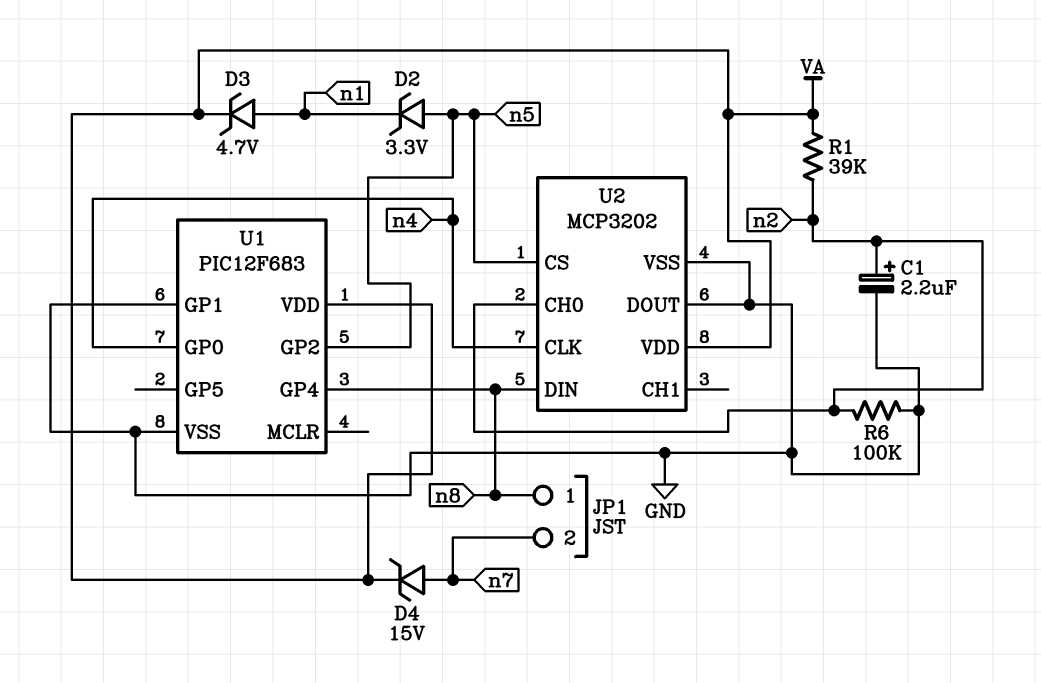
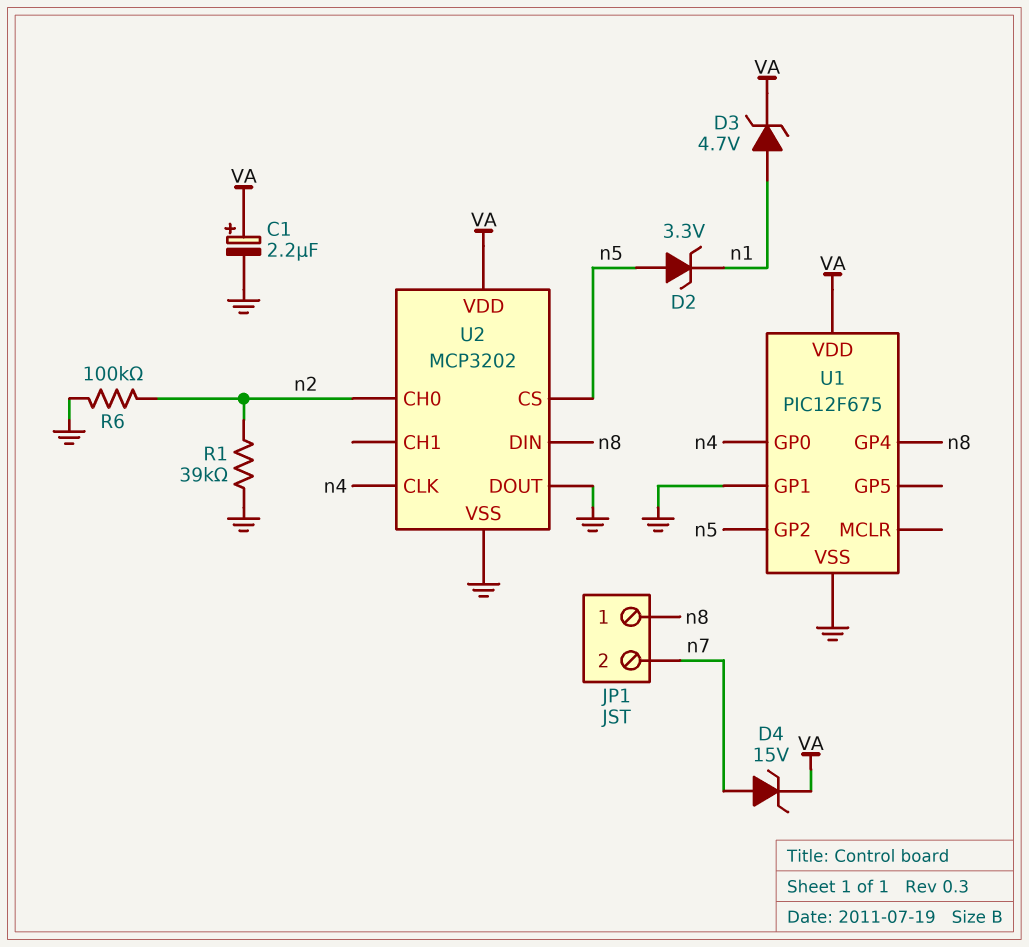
C1: 2.2uF (plus n2, minus GND) -> 2.2uF (plus VA, minus GND)
R1: 39k (VA, n2) -> 39k (GND, n2)
U1: PIC12F683 -> PIC12F675

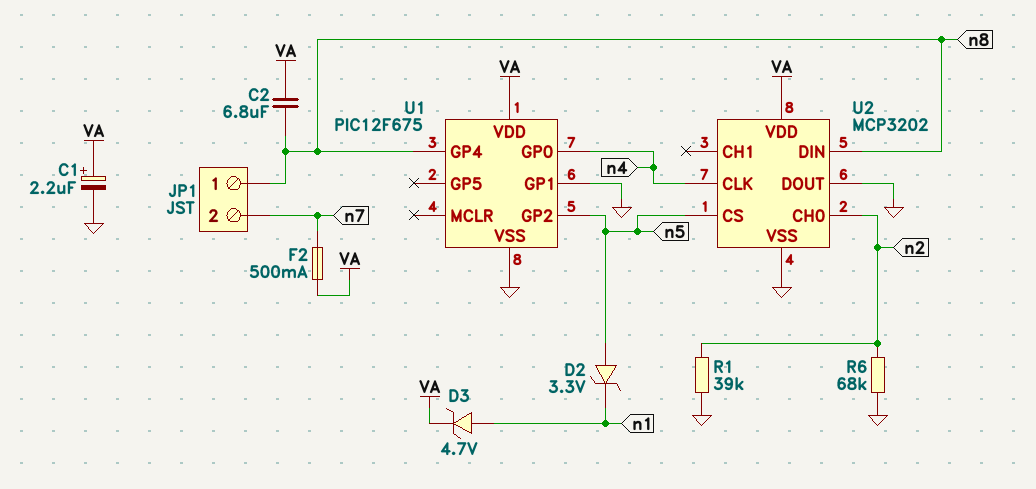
C2: none -> 6.8uF (VA, n8)
D4: zener 15V (A n7, K VA) -> none
F2: none -> 500mA (VA, n7)
R6: 100k (GND, n2) -> 68k (GND, n2)

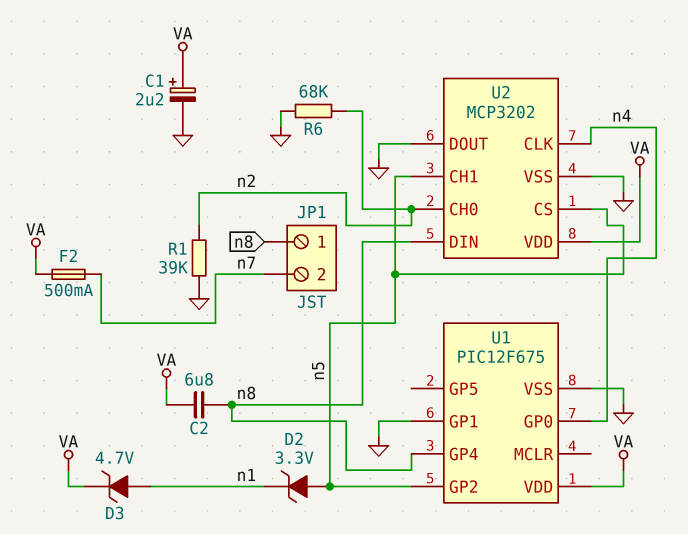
U2 pin CH1: none -> n5

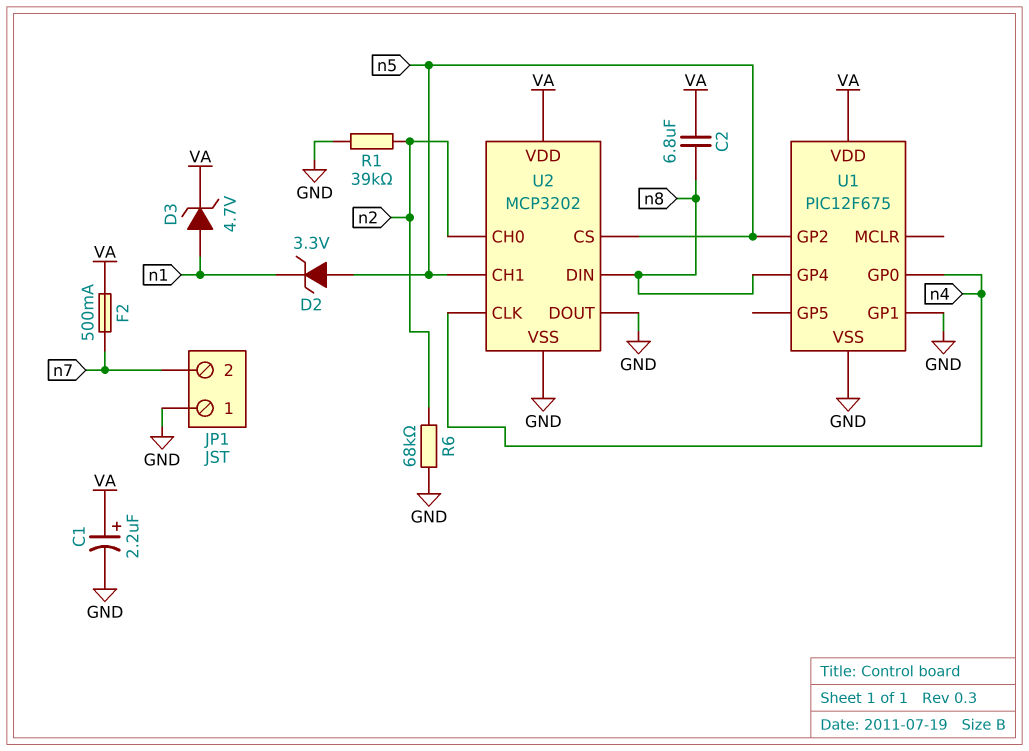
JP1 pin 1: n8 -> GND

